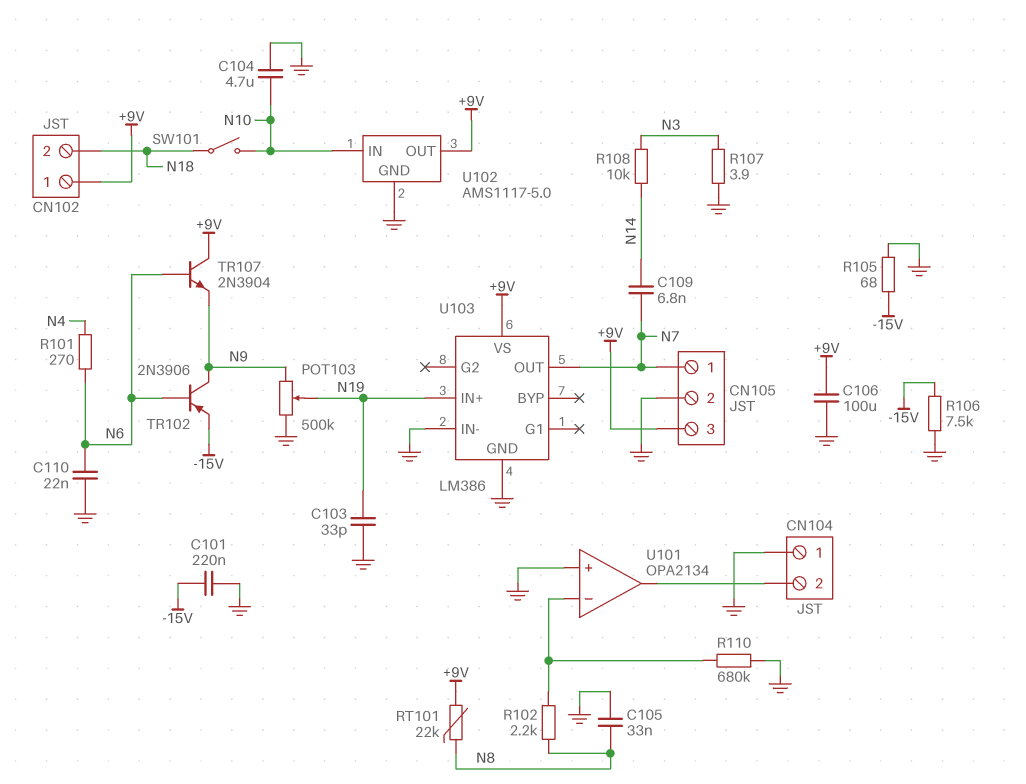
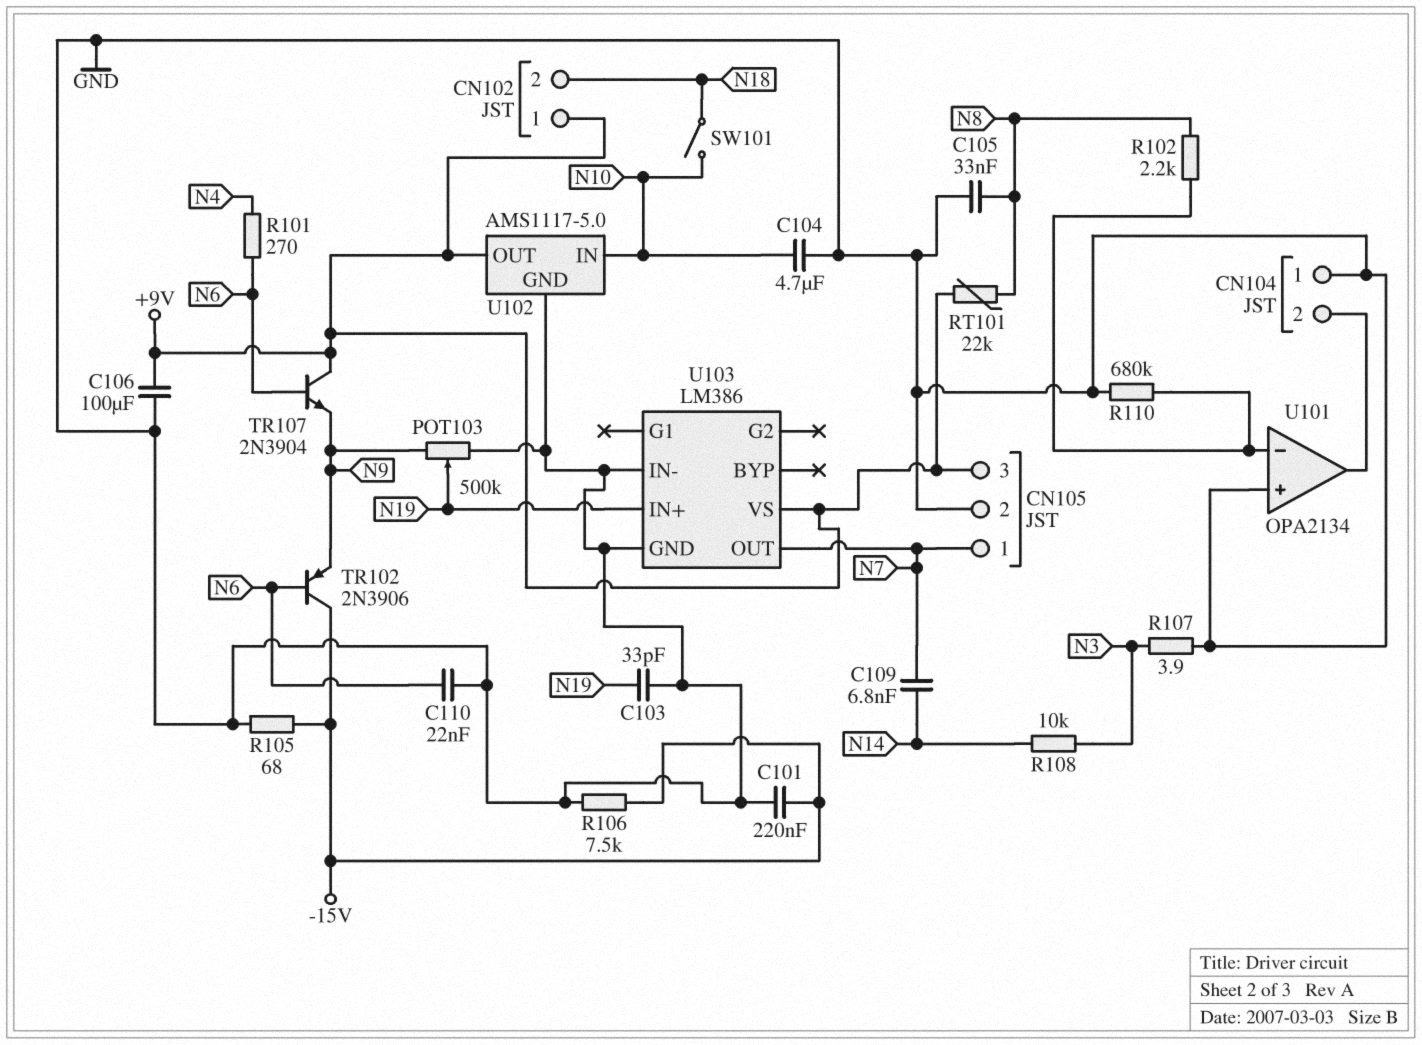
TR102: PNP 2N3906 (B N6, C N9, E -15V) -> PNP 2N3906 (B N6, C -15V, E N9)

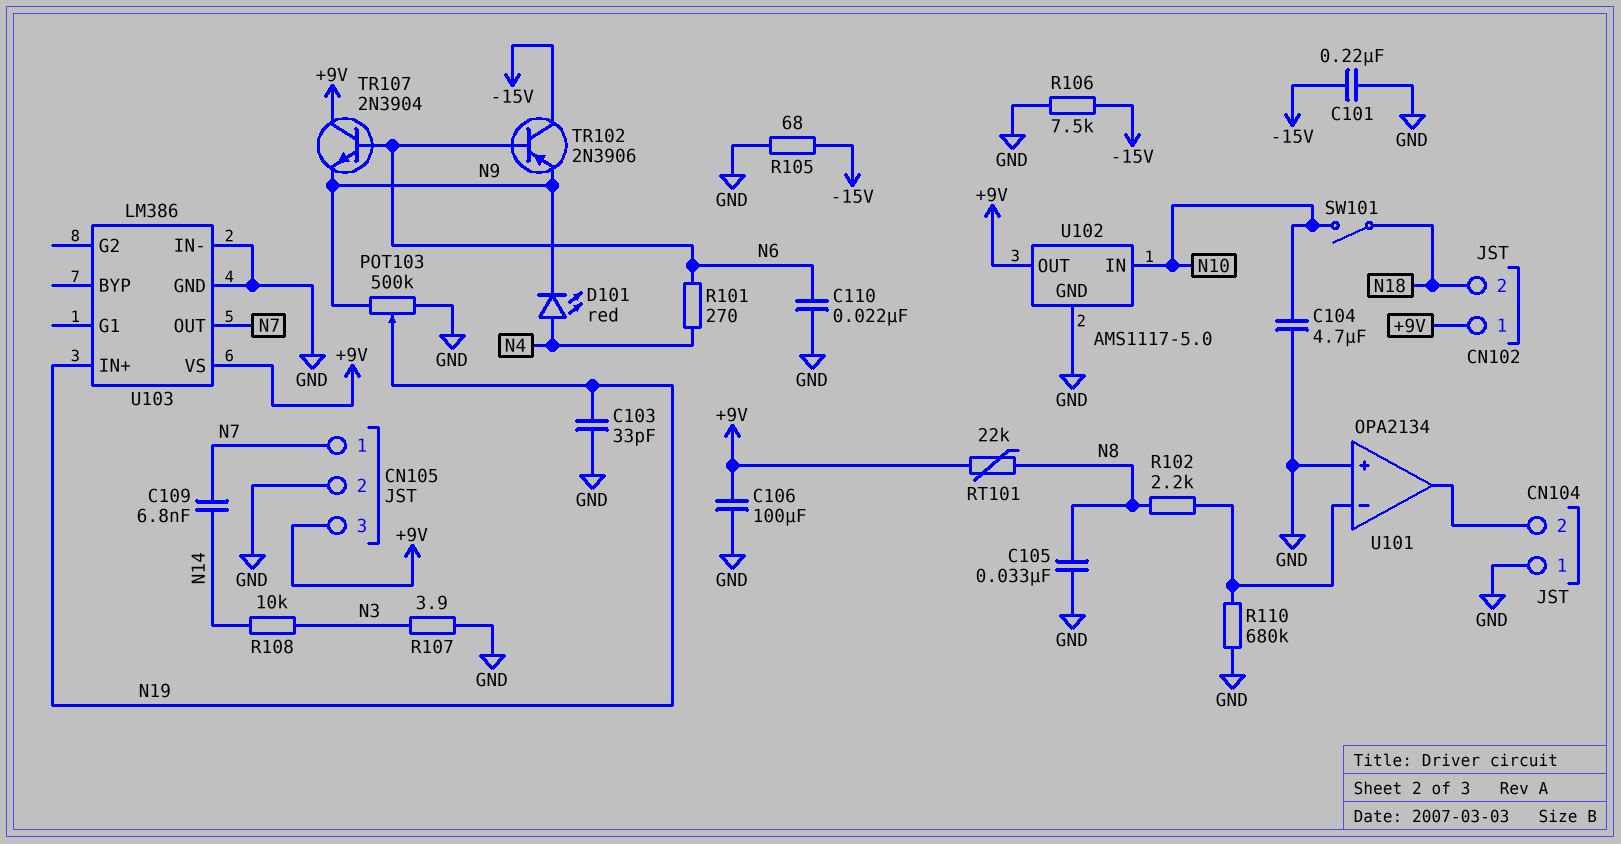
D101: none -> LED red (A N4, K N9)

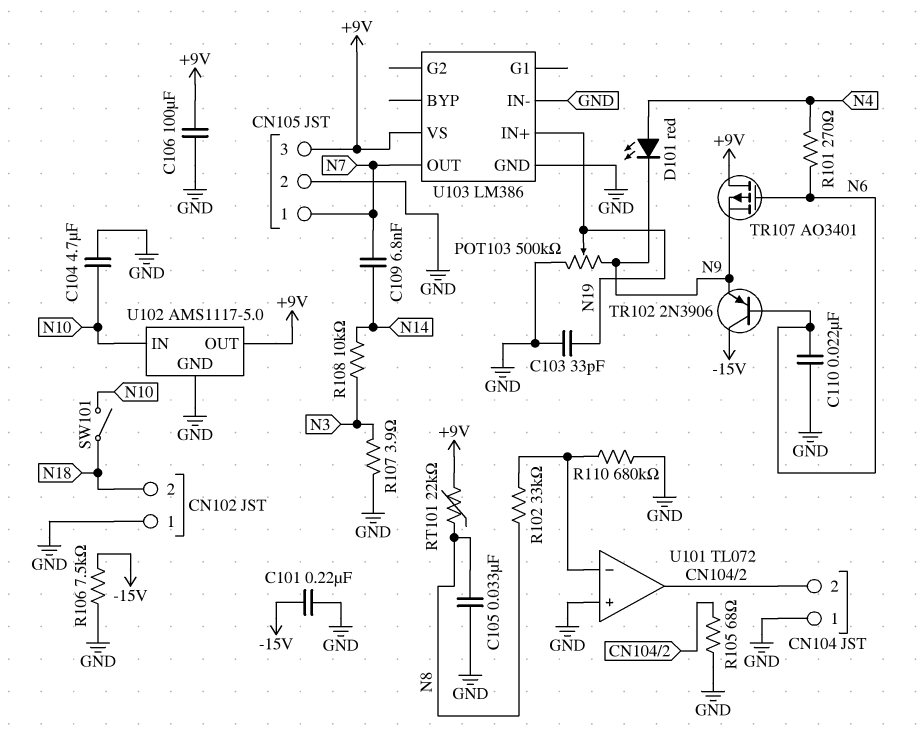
CN102 pin 1: +9V -> GND
R102: 2.2k (N8, U101/in-) -> 33k (N8, U101/in-)
R105: 68 (-15V, GND) -> 68 (CN104/2, GND)
TR107: NPN 2N3904 (B N6, C +9V, E N9) -> PMOS AO3401 (G N6, D +9V, S N9)
U101: OPA2134 -> TL072

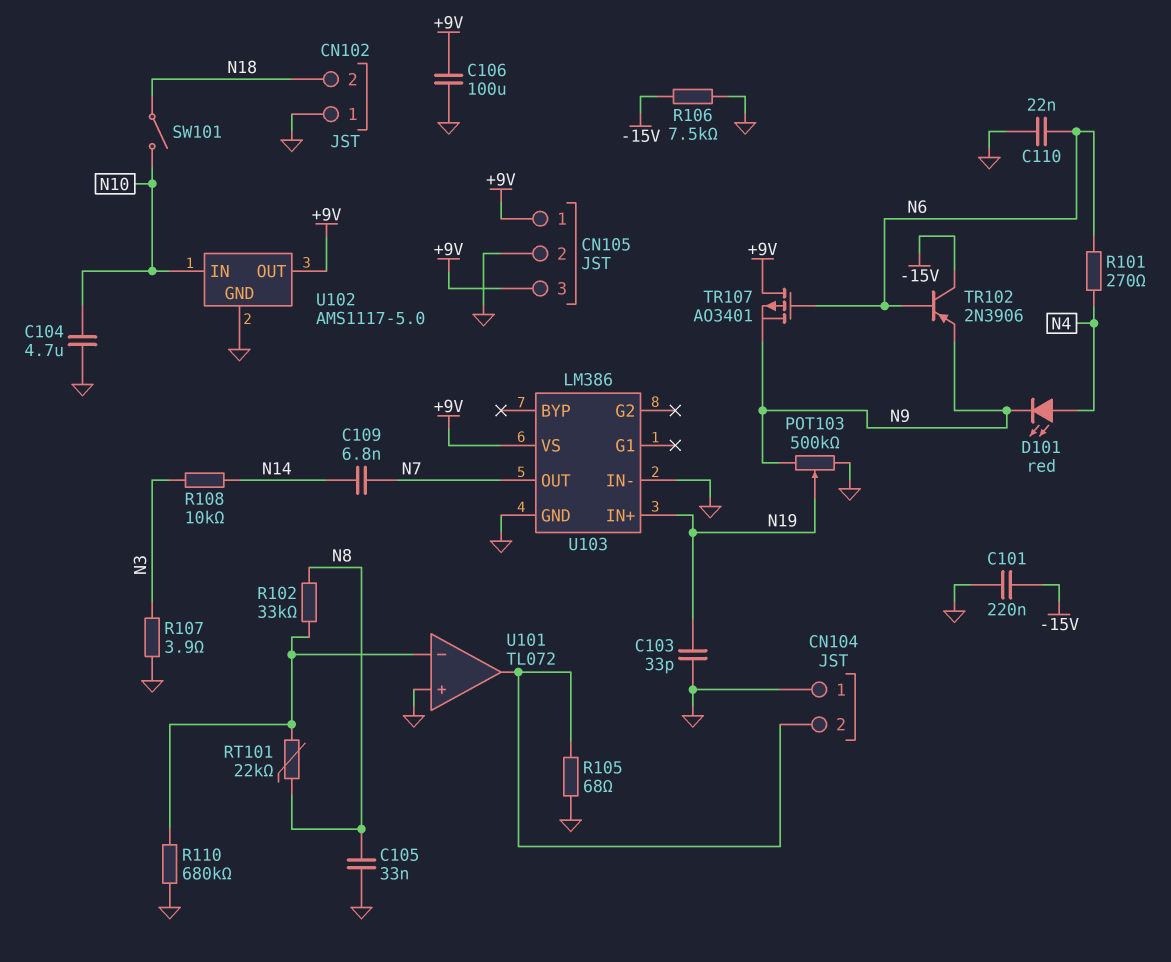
CN105 pin 1: N7 -> +9V
RT101: 22k (+9V, N8) -> 22k (N8, U101/in-)

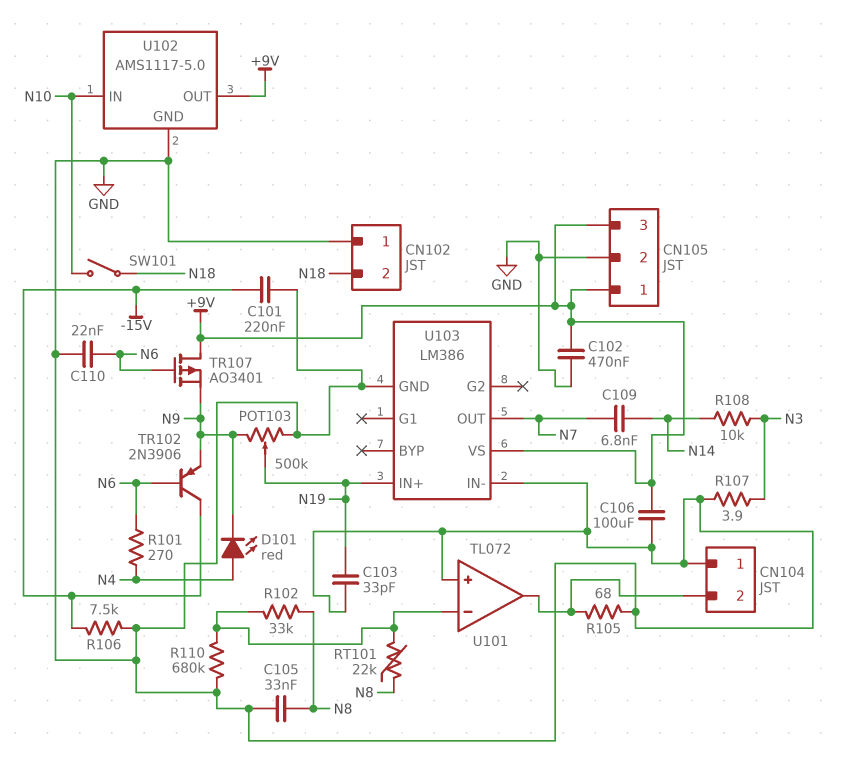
C102: none -> 470nF (+9V, GND)
C104: 4.7uF (GND, N10) -> none

